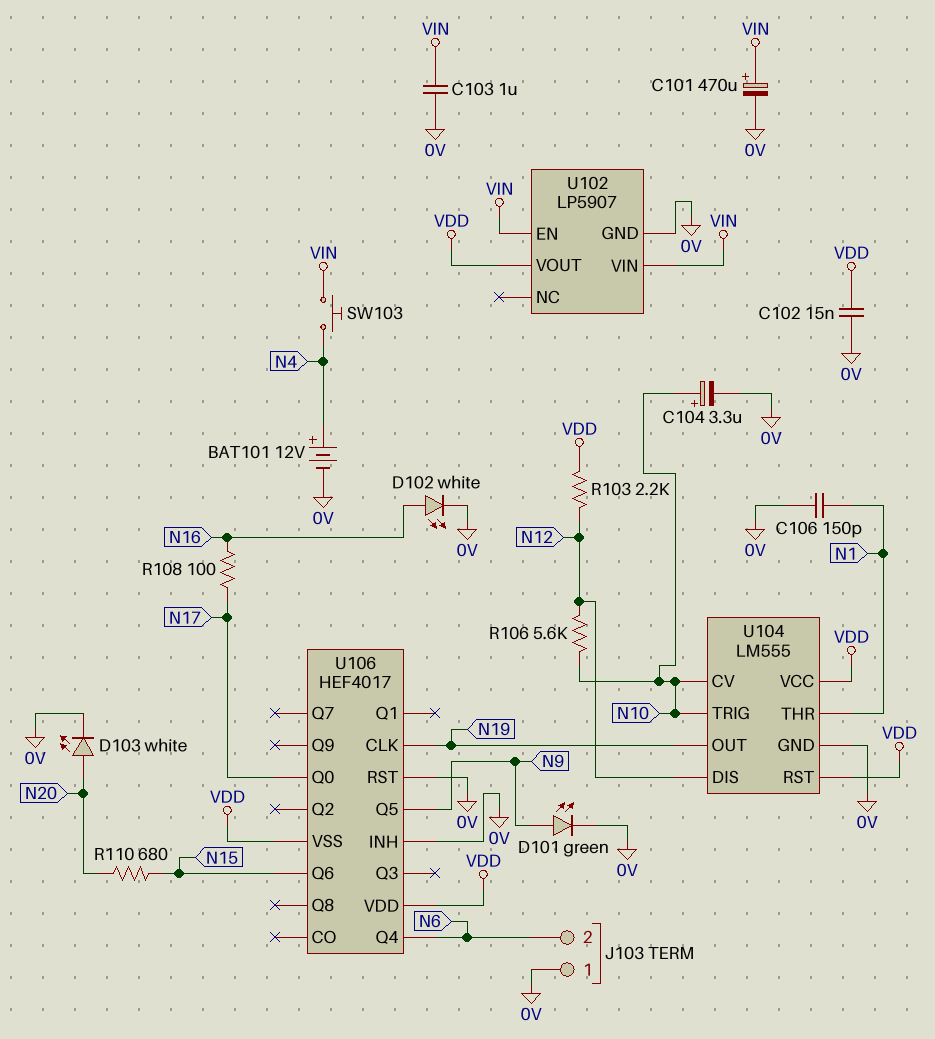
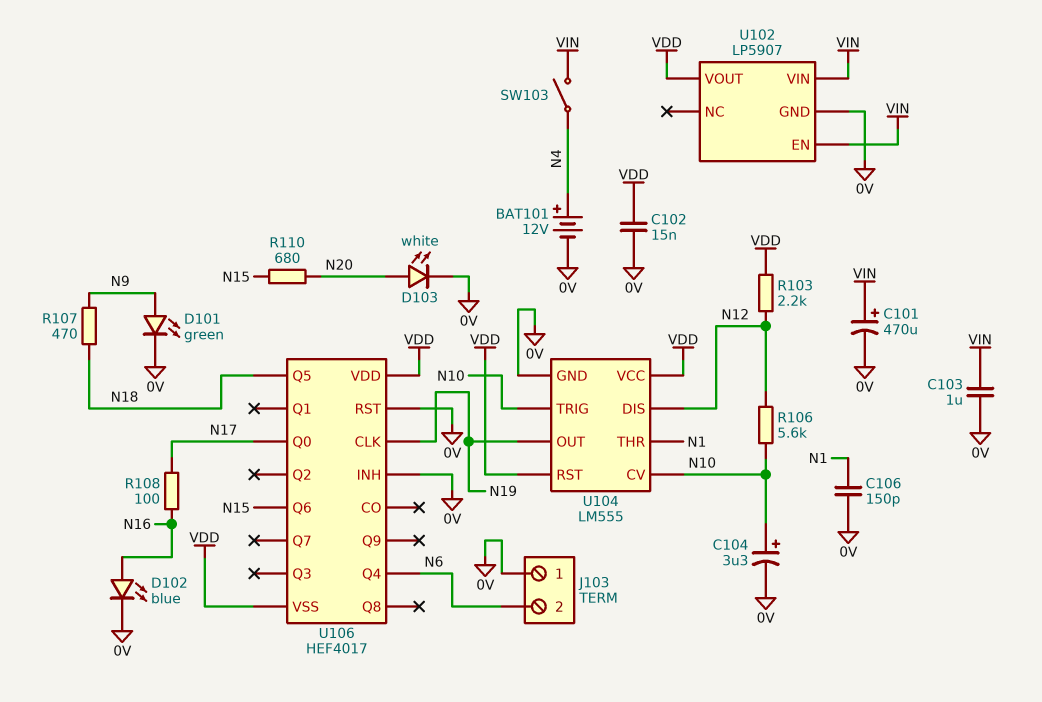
D102: LED white (A N16, K 0V) -> LED blue (A N16, K 0V)
R107: none -> 470 (N9, N18)
SW103: button (N4, VIN) -> switch (N4, VIN)
U106 pin Q5: N9 -> N18

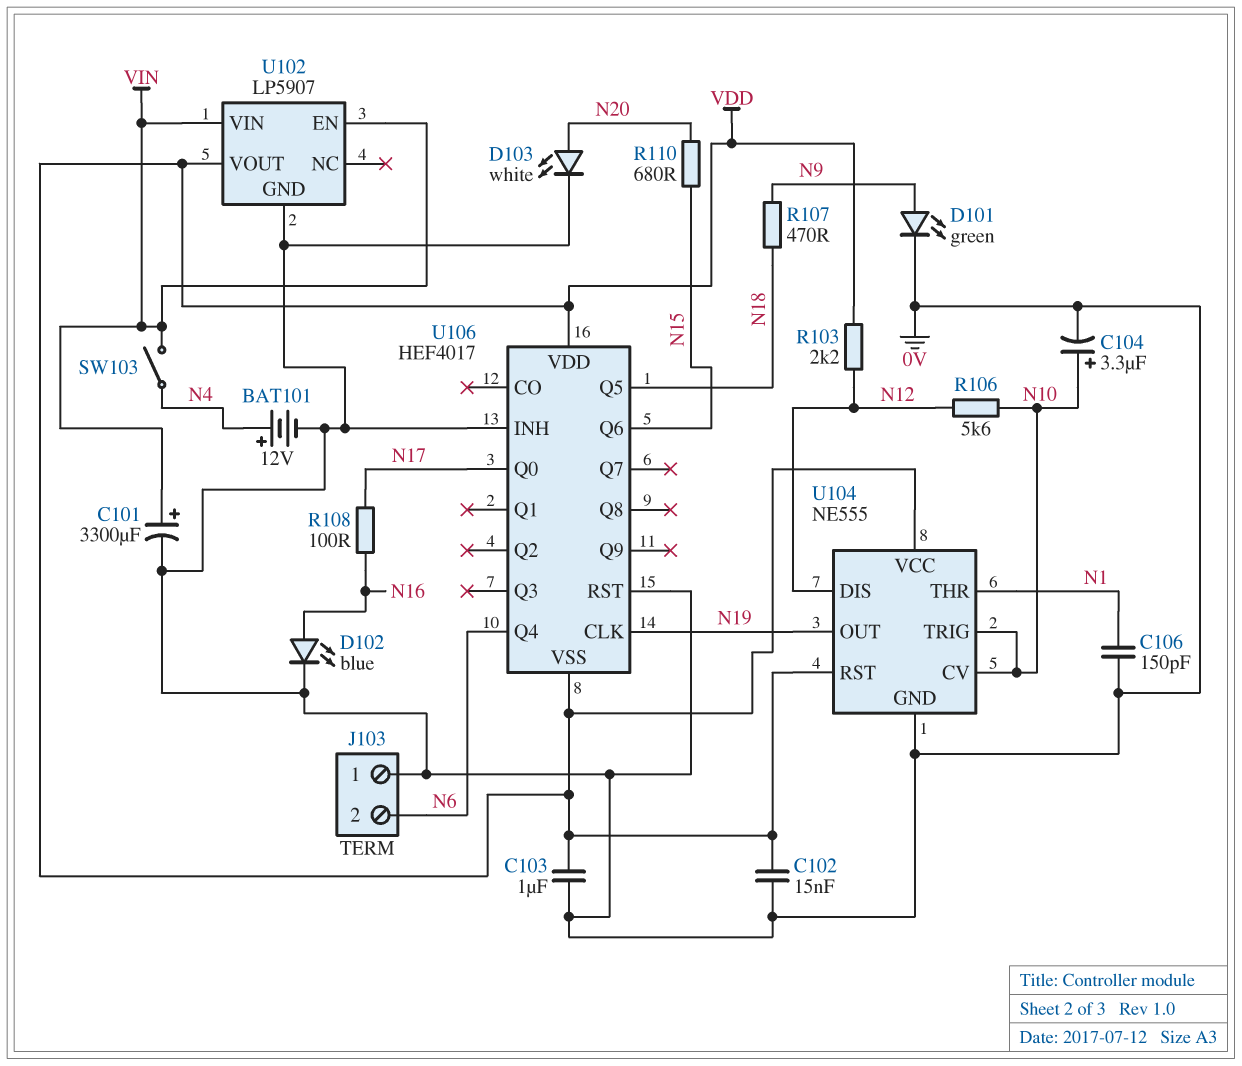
C101: 470uF (plus VIN, minus 0V) -> 3300uF (plus VIN, minus 0V)
C103: 1uF (0V, VIN) -> 1uF (0V, VDD)
U104: LM555 -> NE555

